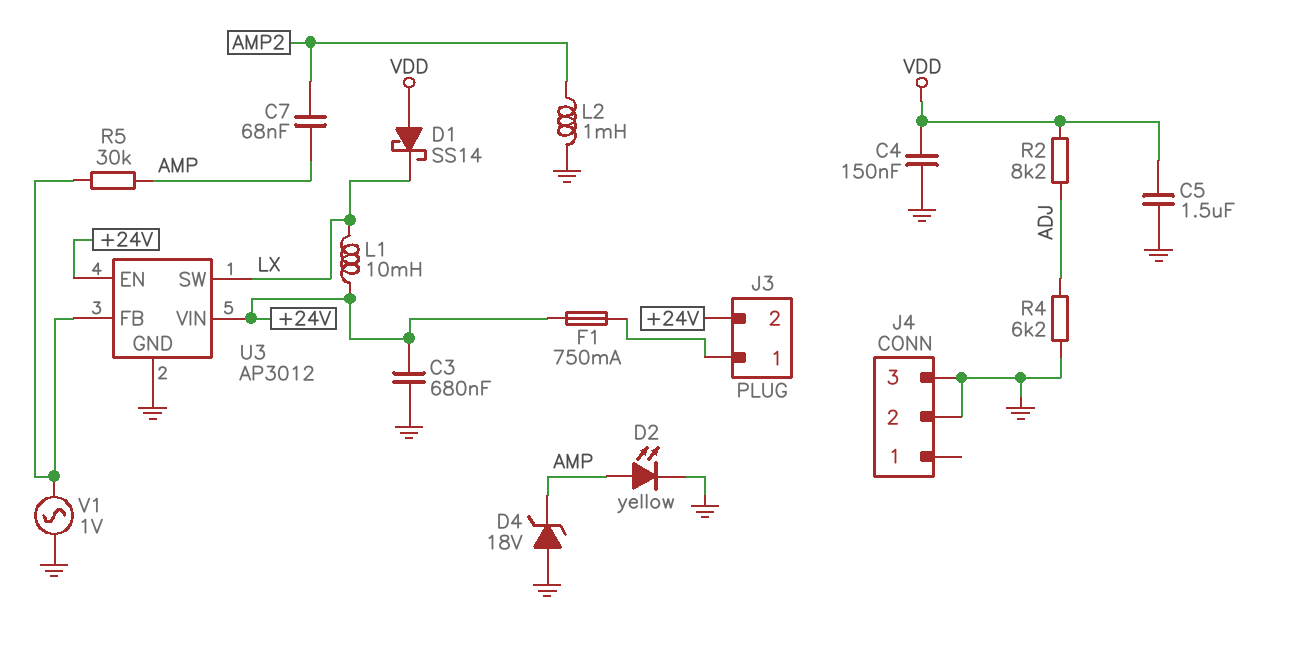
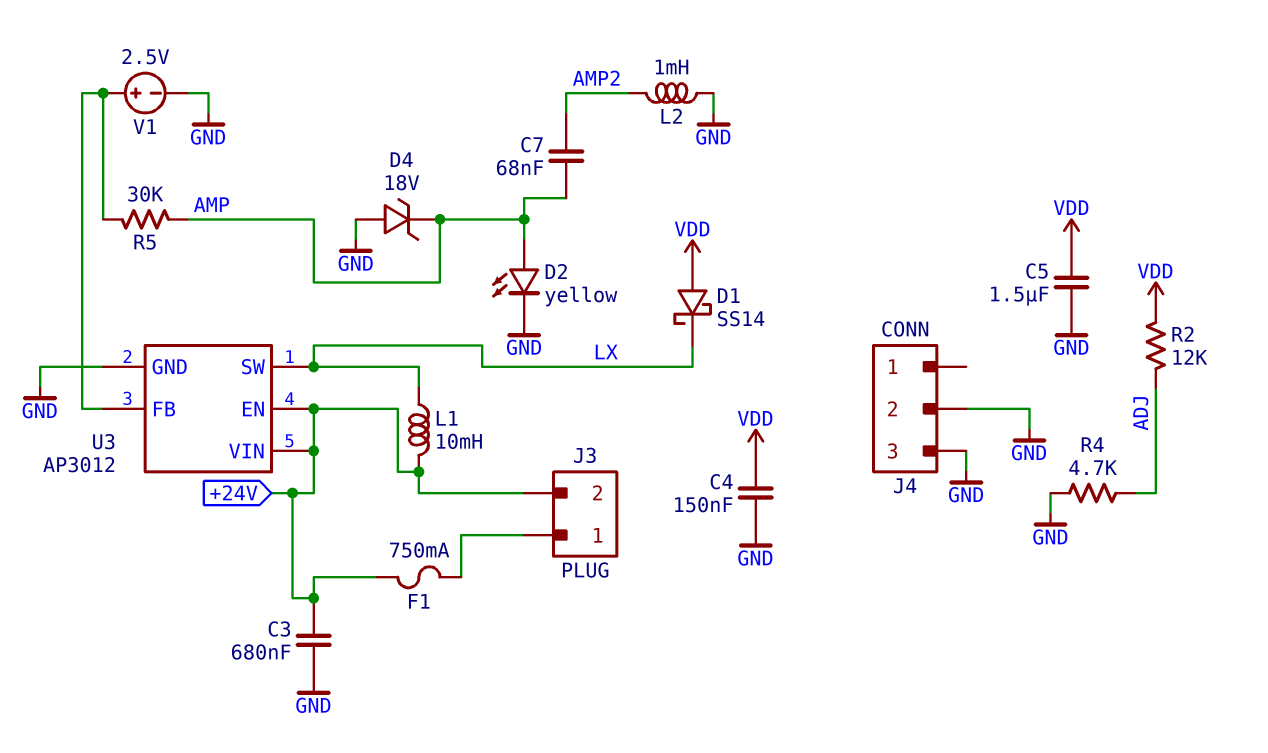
R2: 8.2k (ADJ, VDD) -> 12k (ADJ, VDD)
R4: 6.2k (ADJ, GND) -> 4.7k (ADJ, GND)
V1: AC 1V (GND, U3/FB) -> 2.5V (plus U3/FB, minus GND)

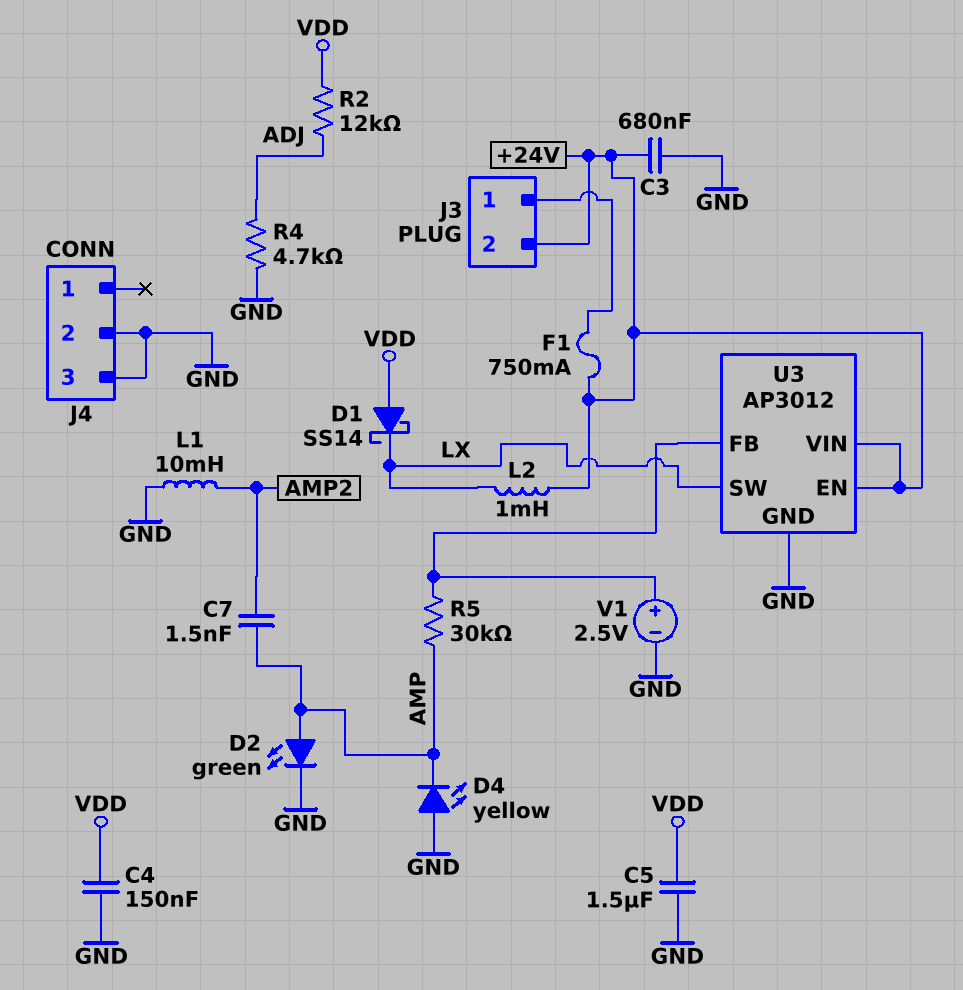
C7: 68nF (AMP, AMP2) -> 1.5nF (AMP, AMP2)
D2: LED yellow (A AMP, K GND) -> LED green (A AMP, K GND)
D4: zener 18V (A GND, K AMP) -> LED yellow (A GND, K AMP)
L1: 10mH (+24V, LX) -> 10mH (AMP2, GND)
L2: 1mH (AMP2, GND) -> 1mH (+24V, LX)

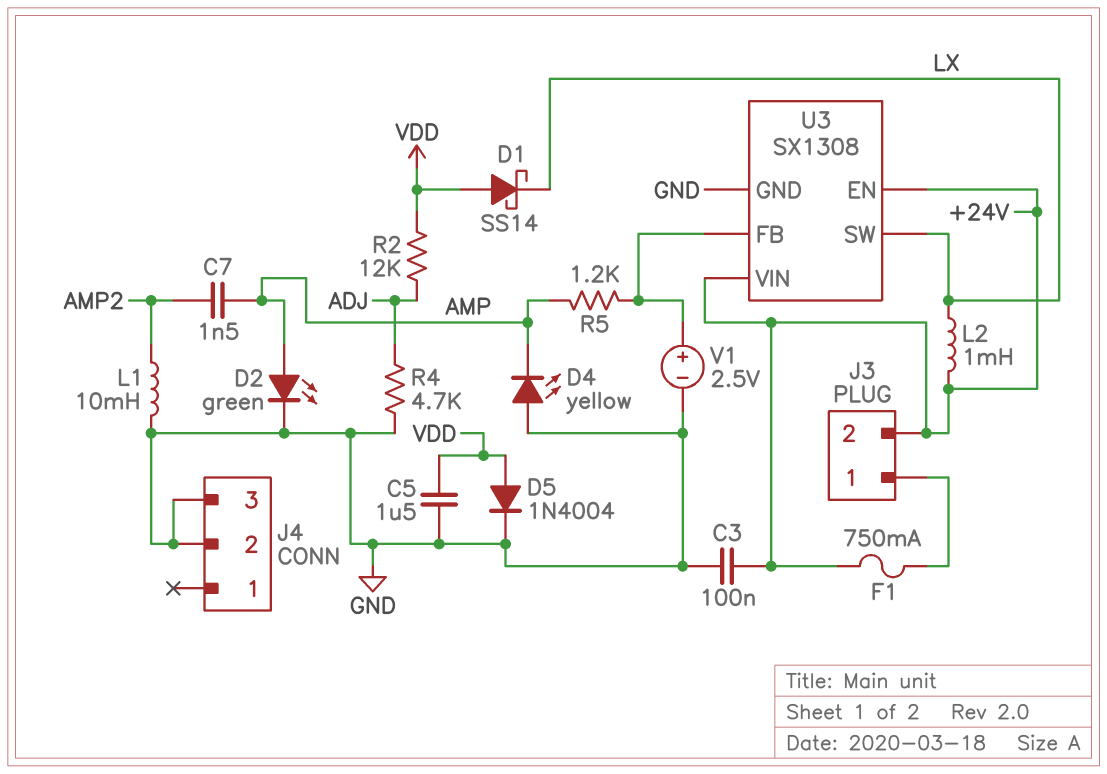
C3: 680nF (+24V, GND) -> 100nF (+24V, GND)
C4: 150nF (GND, VDD) -> none
D5: none -> diode 1N4004 (A VDD, K GND)
R5: 30k (AMP, U3/FB) -> 1.2k (AMP, U3/FB)
U3: AP3012 -> SX1308

